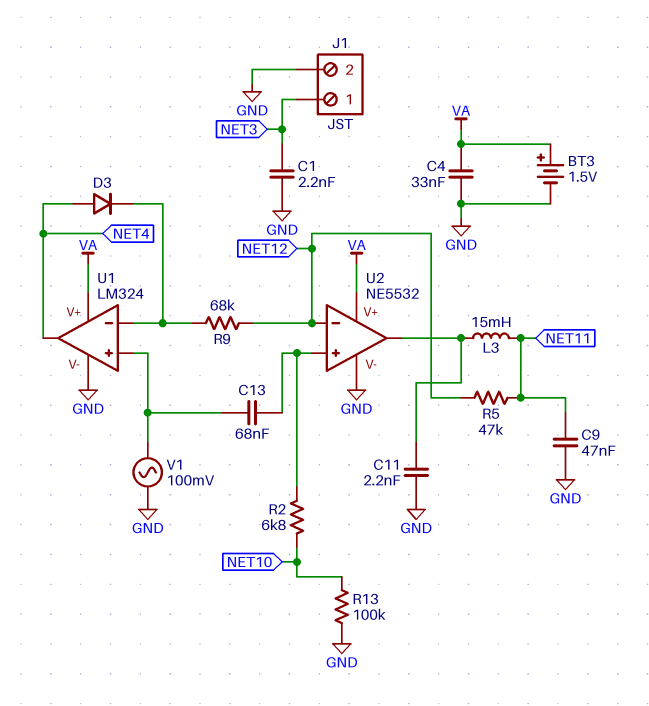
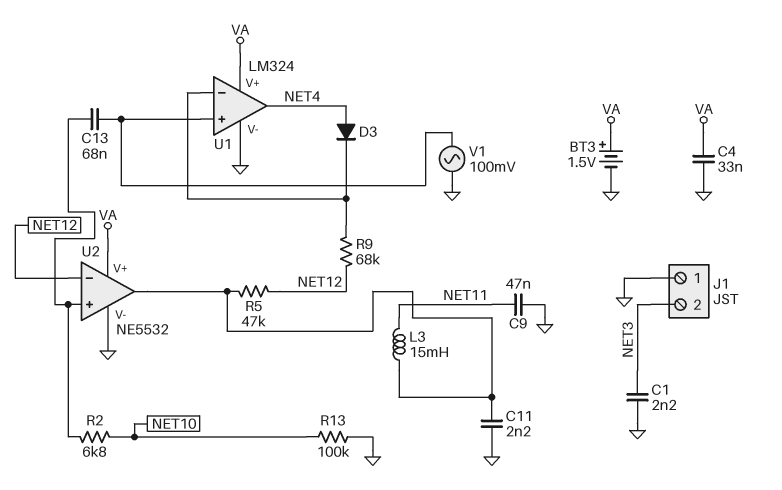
J1 pin 1: NET3 -> GND
J1 pin 2: GND -> NET3
R5: 47k (NET11, NET12) -> 47k (NET12, U2/out)

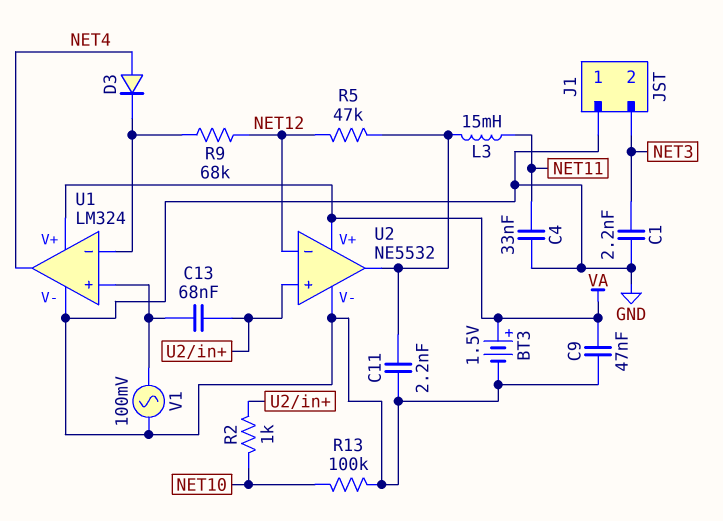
C4: 33nF (GND, VA) -> 33nF (GND, NET11)
C9: 47nF (GND, NET11) -> 47nF (GND, VA)
R2: 6.8k (NET10, U2/in+) -> 1k (NET10, U2/in+)

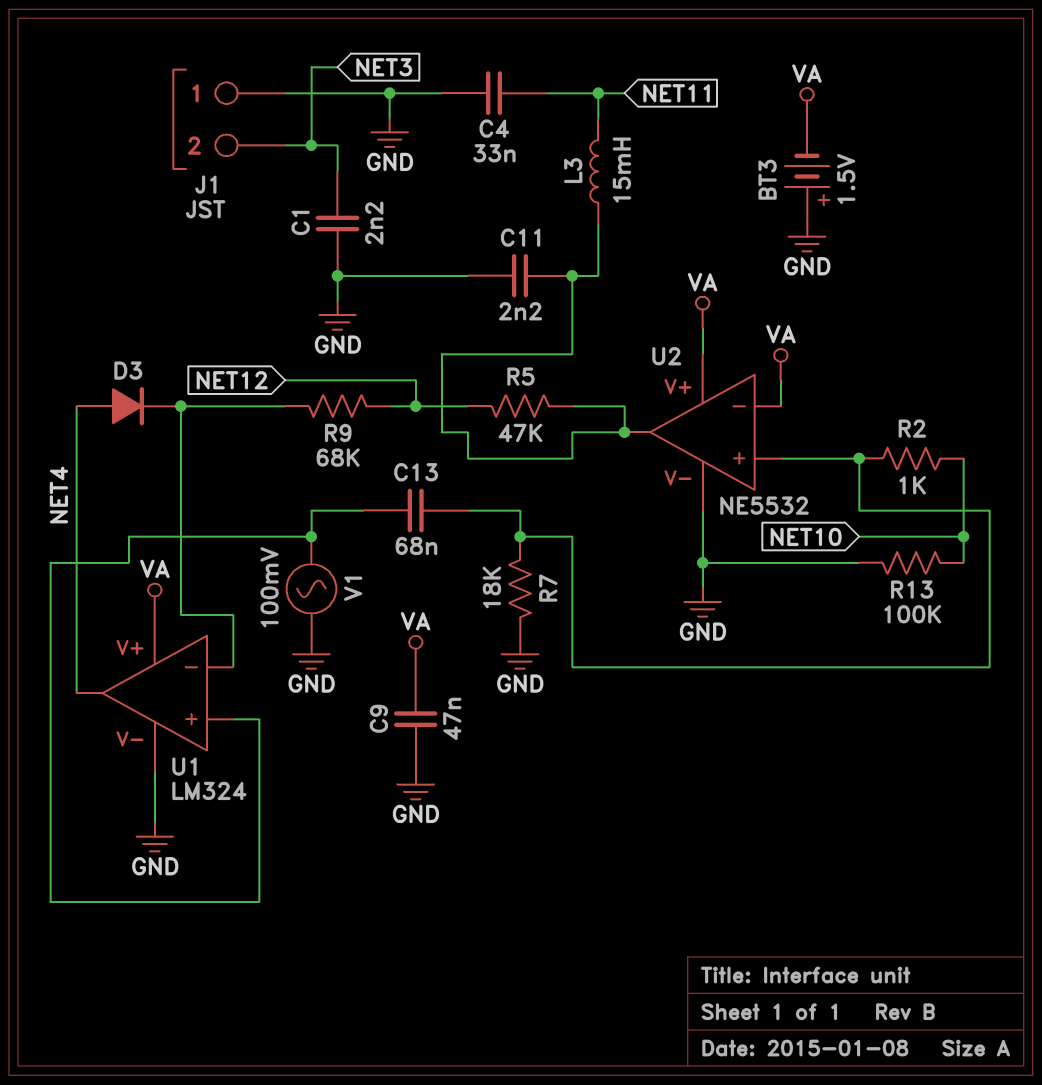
BT3: 1.5V (plus VA, minus GND) -> 1.5V (plus GND, minus VA)
R7: none -> 18k (GND, U2/in+)
U2 pin in-: NET12 -> VA

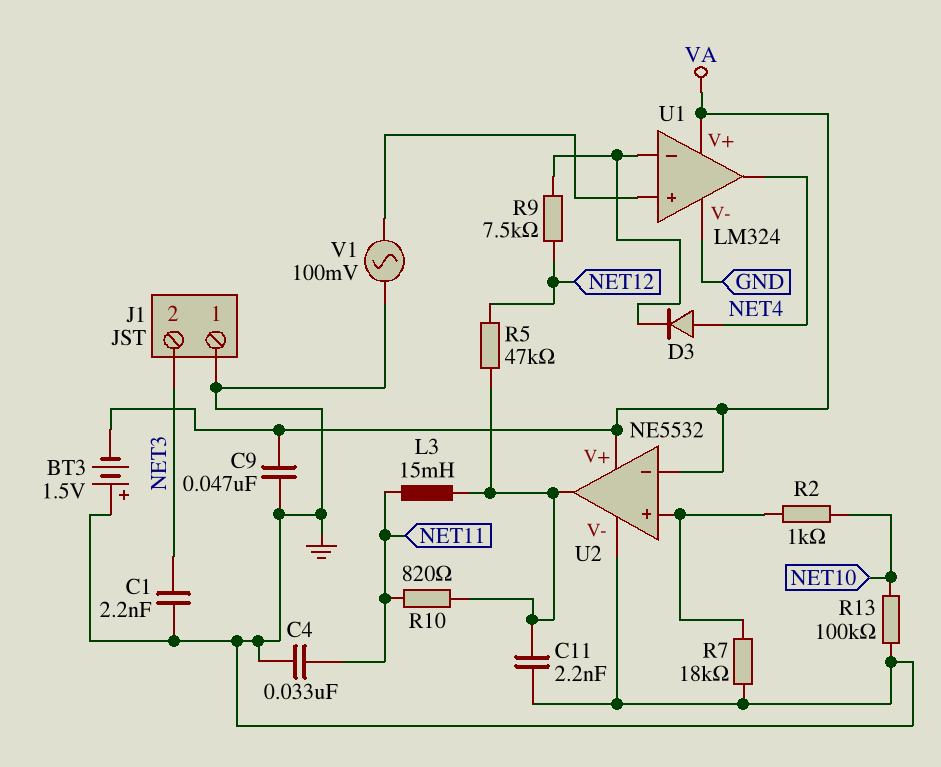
C13: 68nF (U1/in+, U2/in+) -> none
R9: 68k (NET12, U1/in-) -> 7.5k (NET12, U1/in-)
R10: none -> 820 (NET11, U2/out)

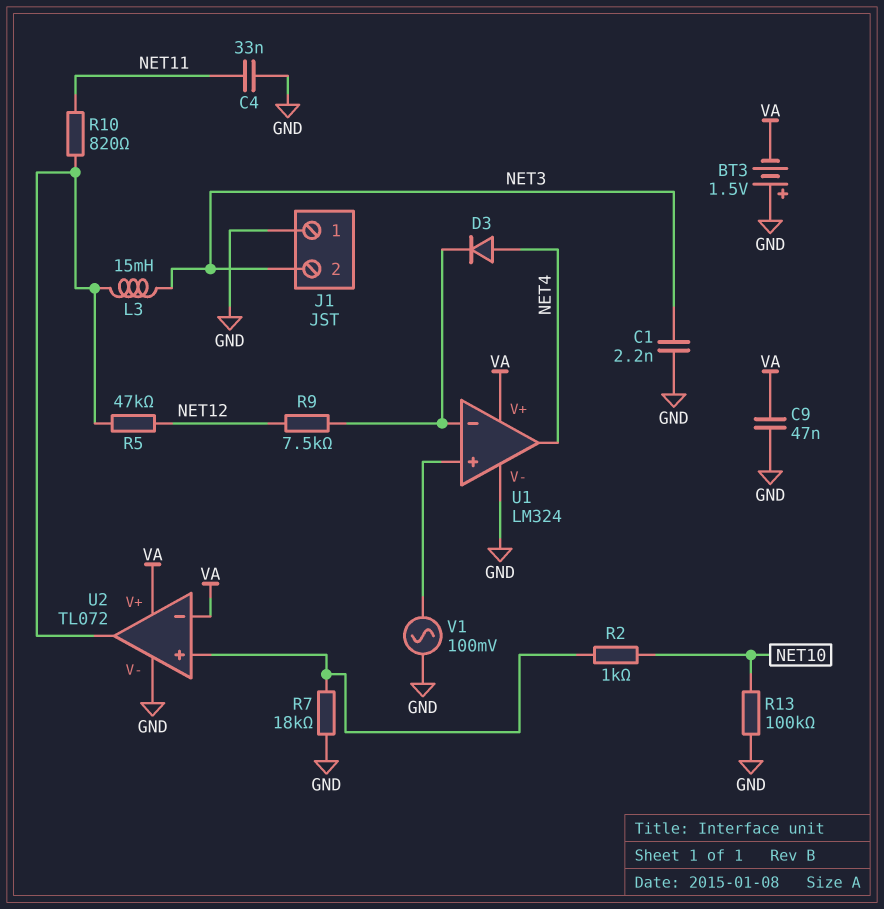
C11: 2.2nF (GND, U2/out) -> none
L3: 15mH (NET11, U2/out) -> 15mH (NET3, U2/out)
U2: NE5532 -> TL072

